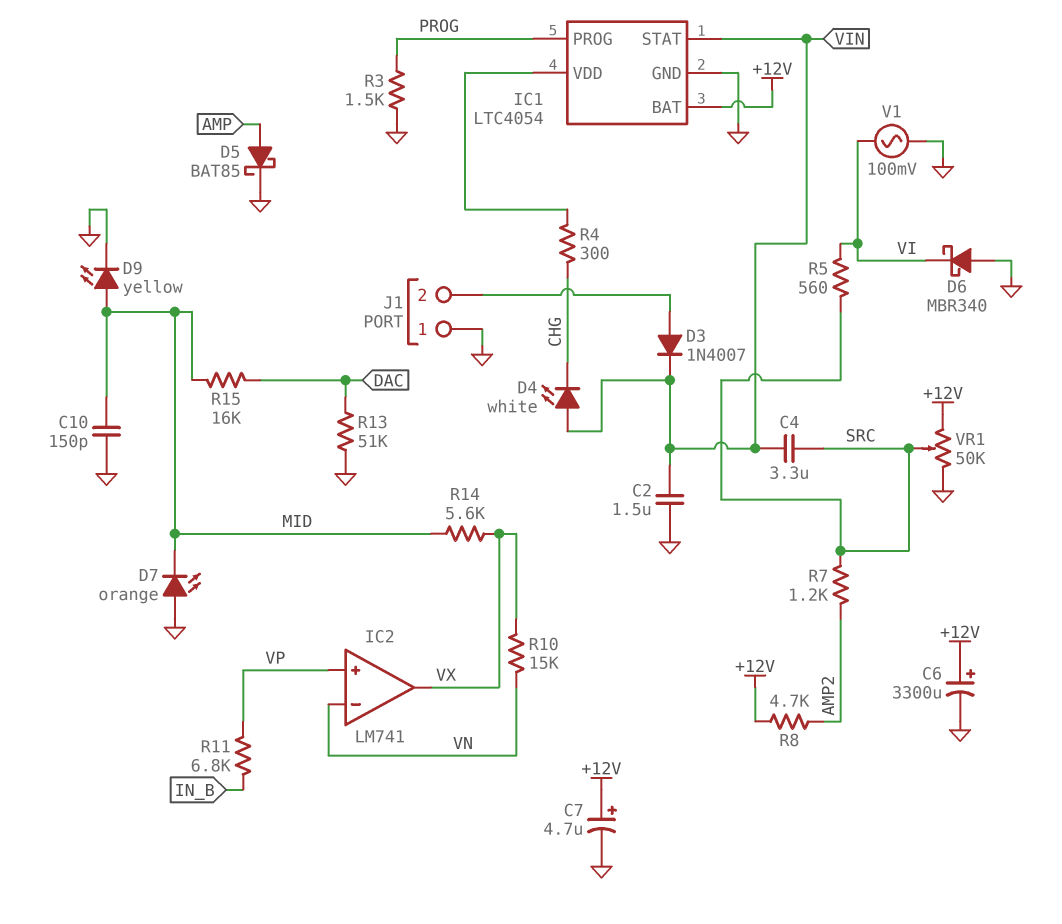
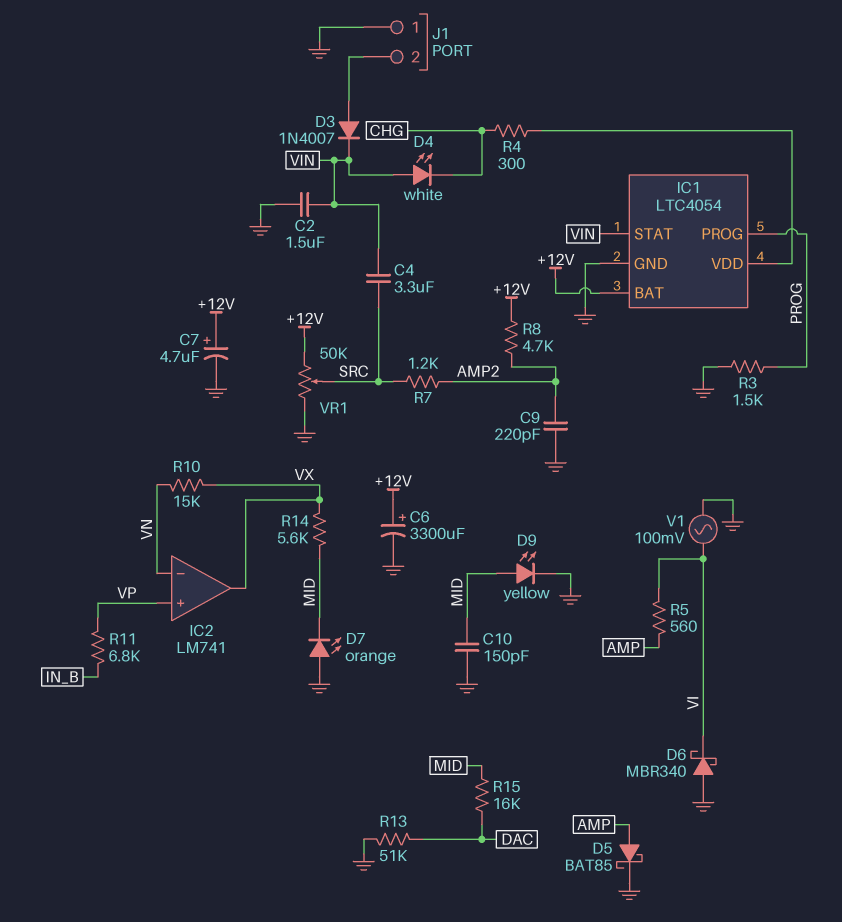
C9: none -> 220pF (AMP2, GND)
R5: 560 (SRC, VI) -> 560 (AMP, VI)

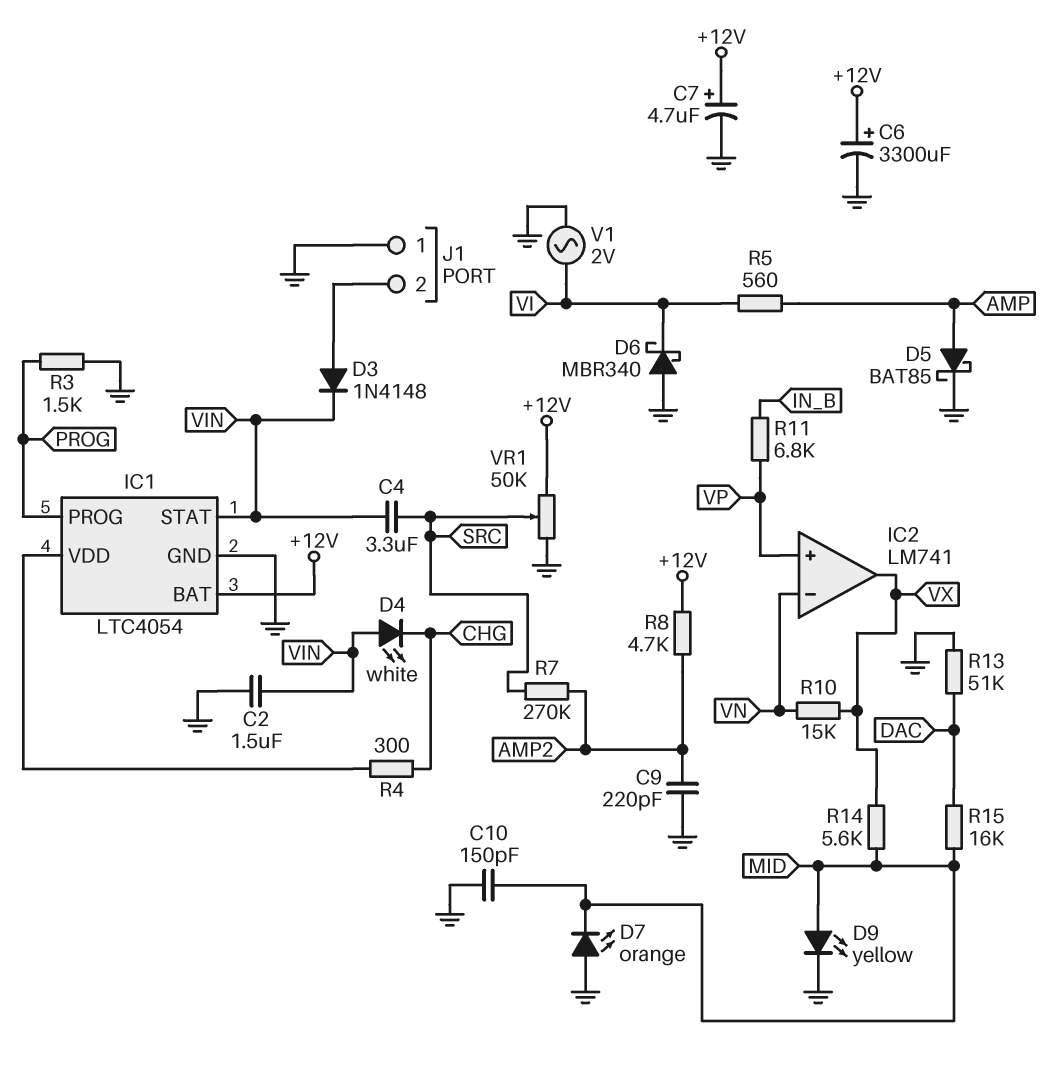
D3: diode 1N4007 (A J1/2, K VIN) -> diode 1N4148 (A J1/2, K VIN)
R7: 1.2k (AMP2, SRC) -> 270k (AMP2, SRC)
V1: AC 100mV (GND, VI) -> AC 2V (GND, VI)

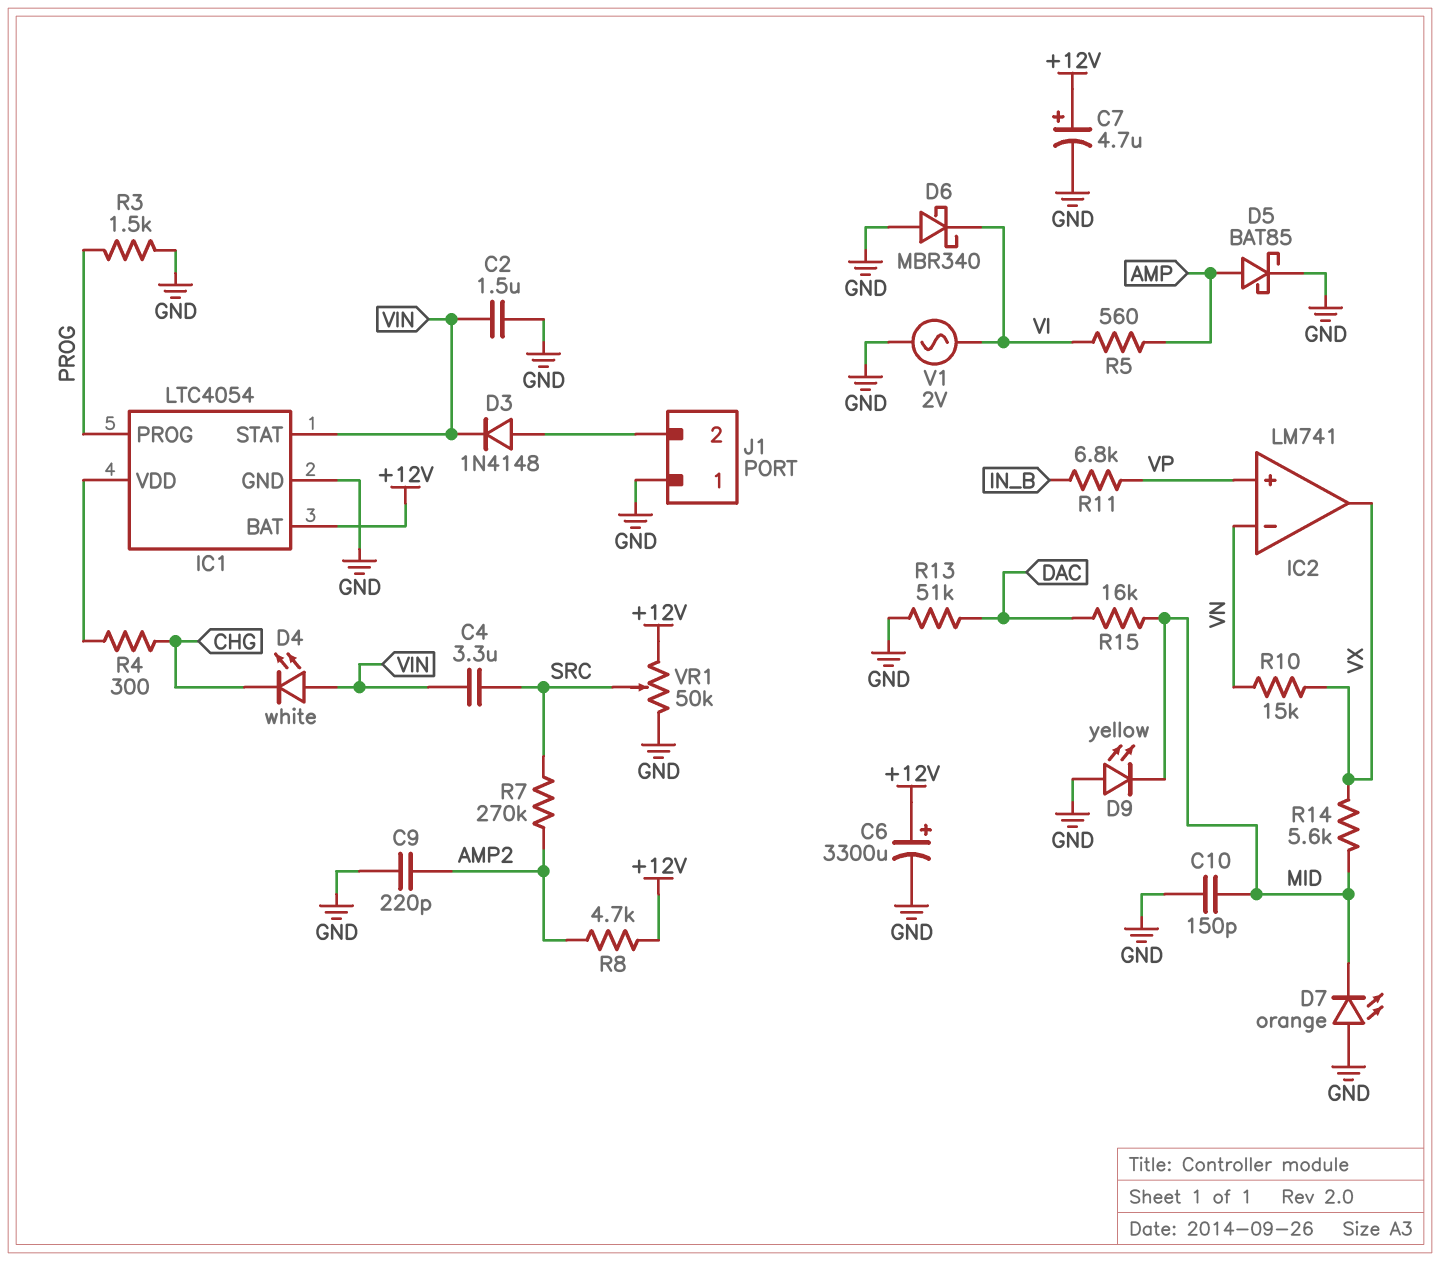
D9: LED yellow (A MID, K GND) -> LED yellow (A GND, K MID)

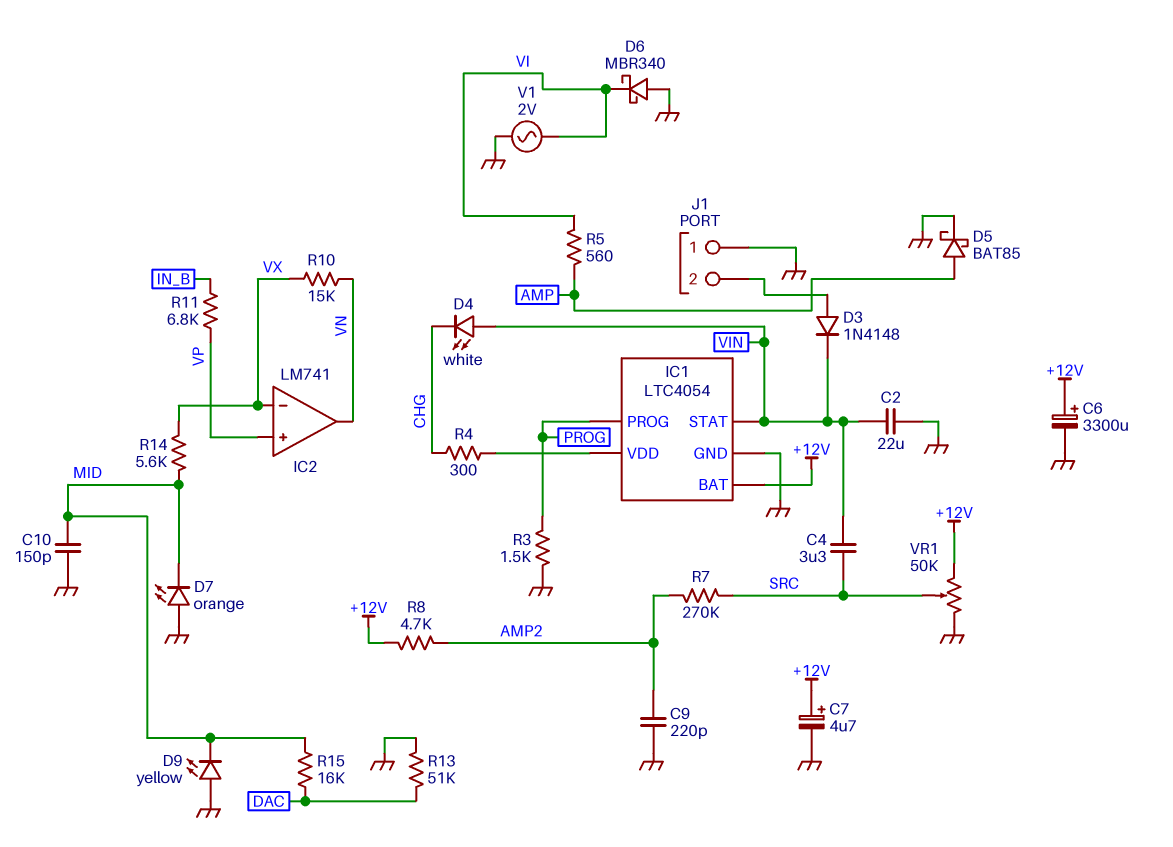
C2: 1.5uF (GND, VIN) -> 22uF (GND, VIN)
IC2 pin in-: VN -> VX
IC2 pin out: VX -> VN

